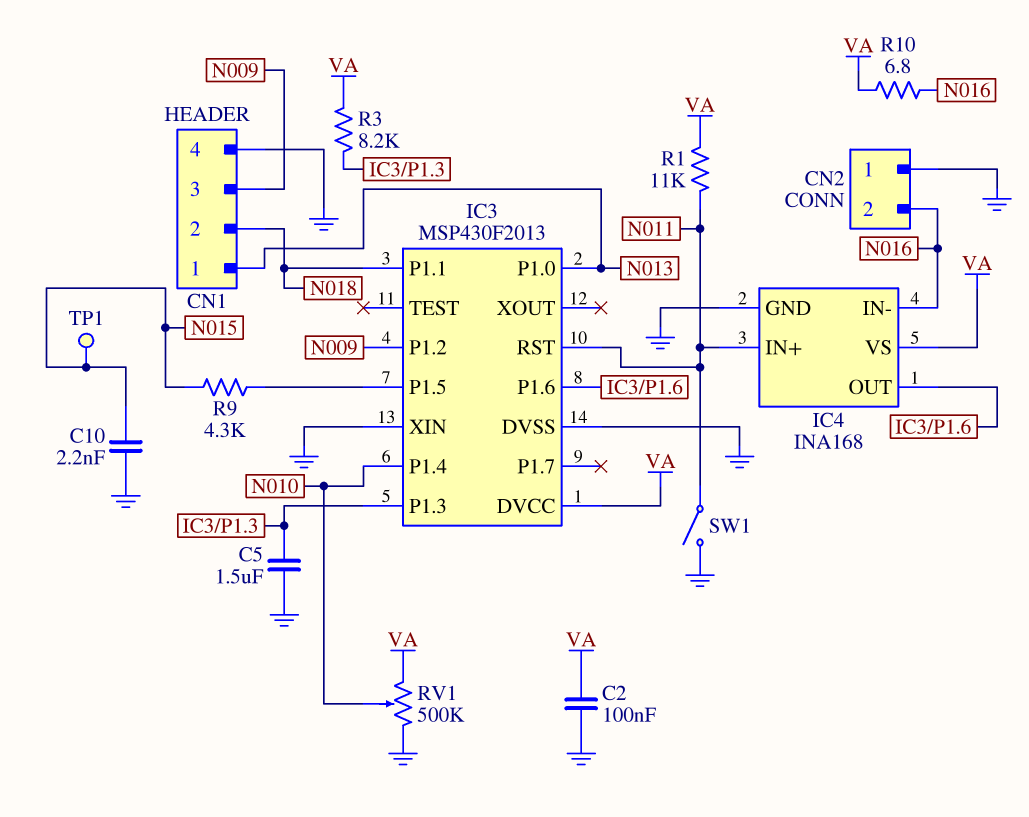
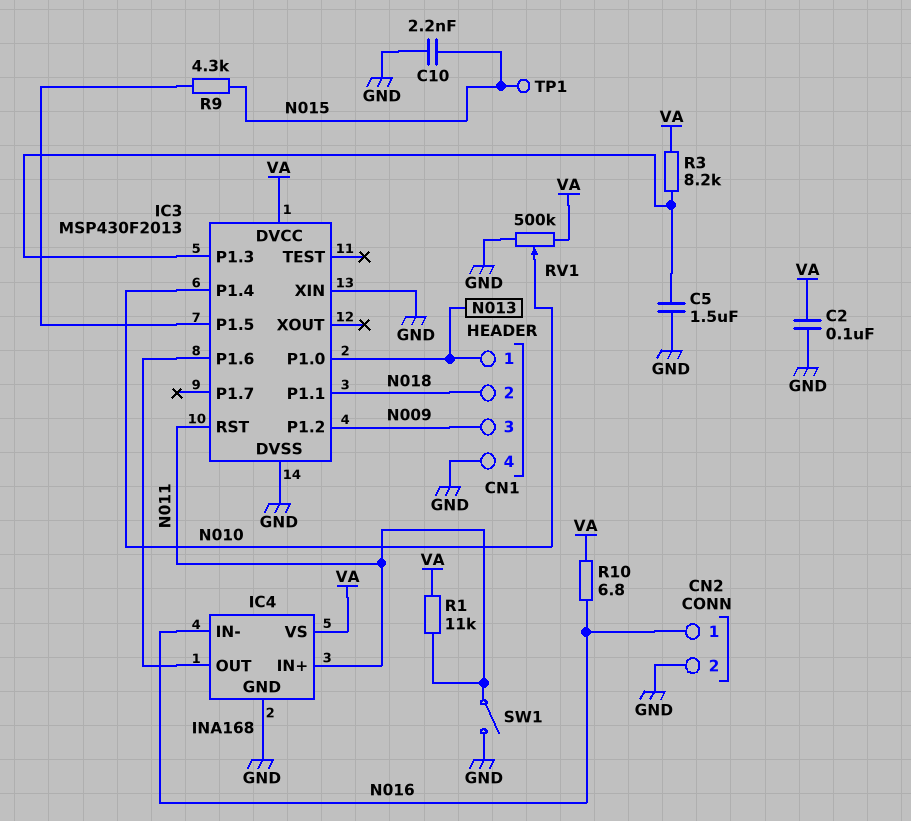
CN2 pin 1: GND -> N016
CN2 pin 2: N016 -> GND

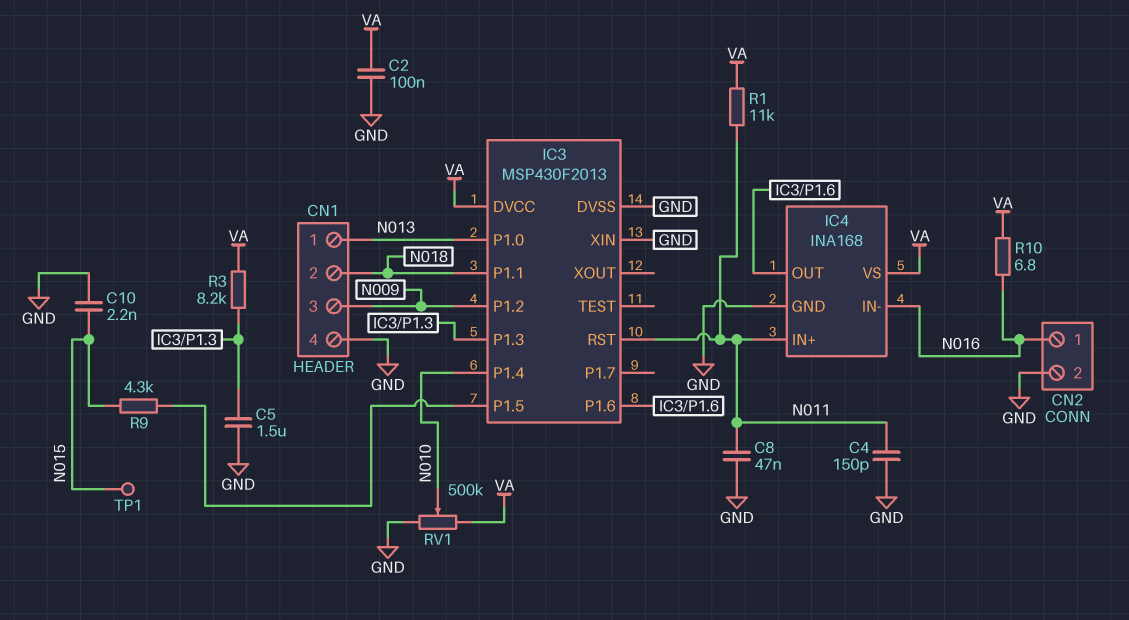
C4: none -> 150pF (GND, N011)
C8: none -> 47nF (GND, N011)
SW1: switch (GND, N011) -> none

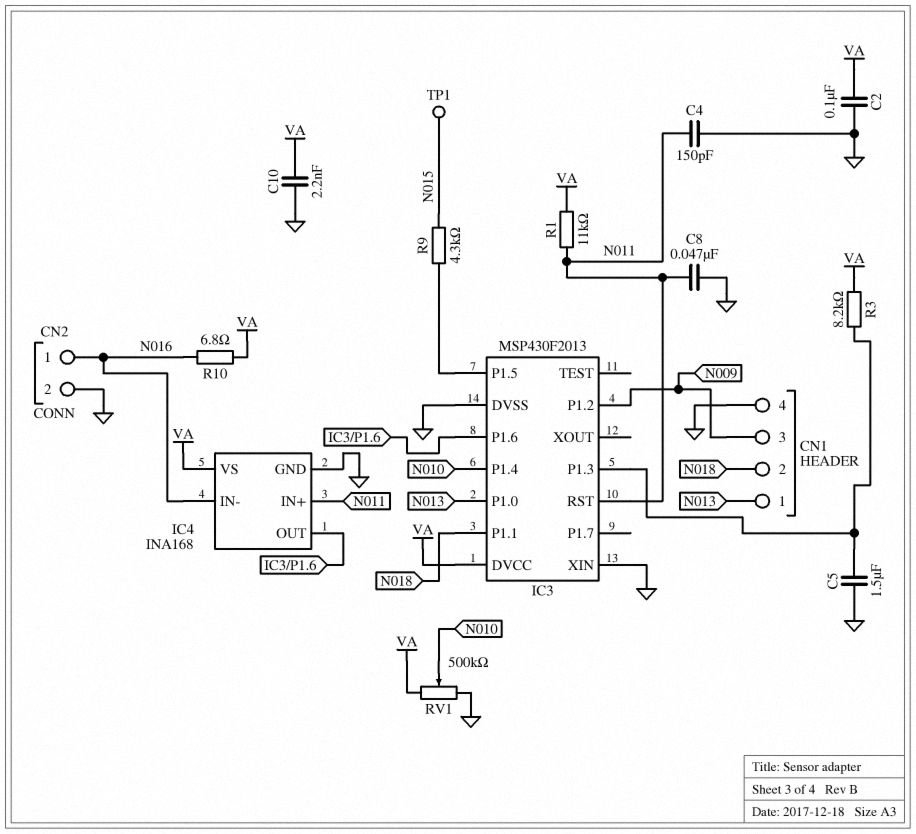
C10: 2.2nF (GND, N015) -> 2.2nF (GND, VA)

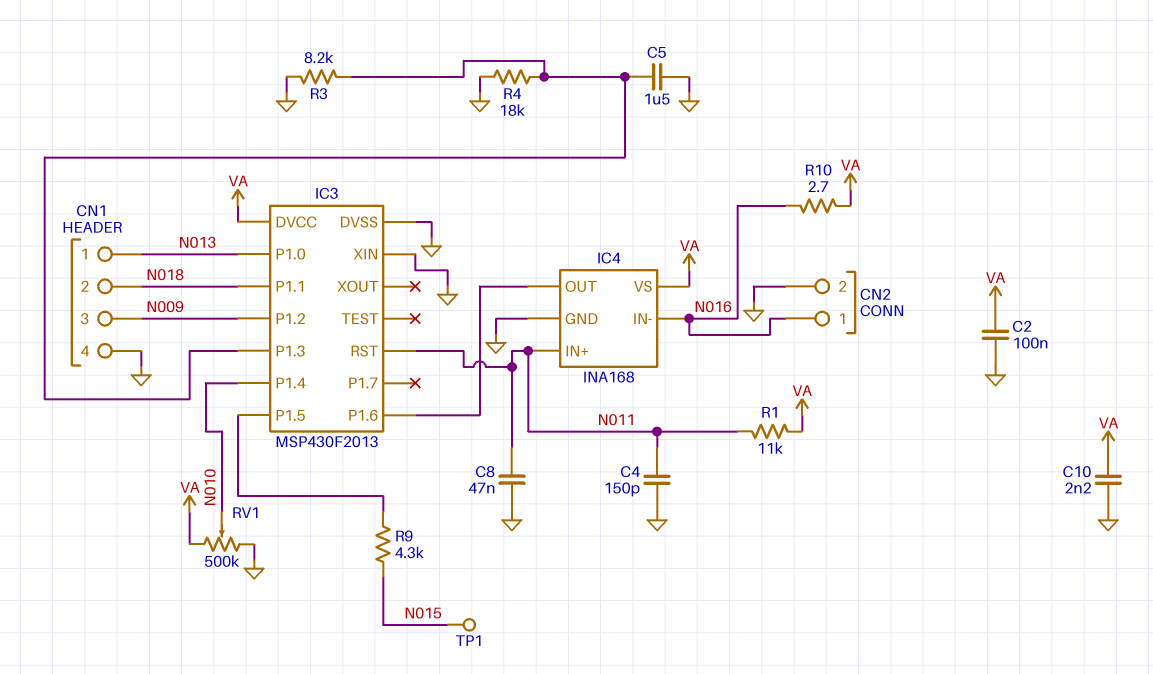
R3: 8.2k (IC3/P1.3, VA) -> 8.2k (GND, IC3/P1.3)
R4: none -> 18k (GND, IC3/P1.3)
R10: 6.8 (N016, VA) -> 2.7 (N016, VA)

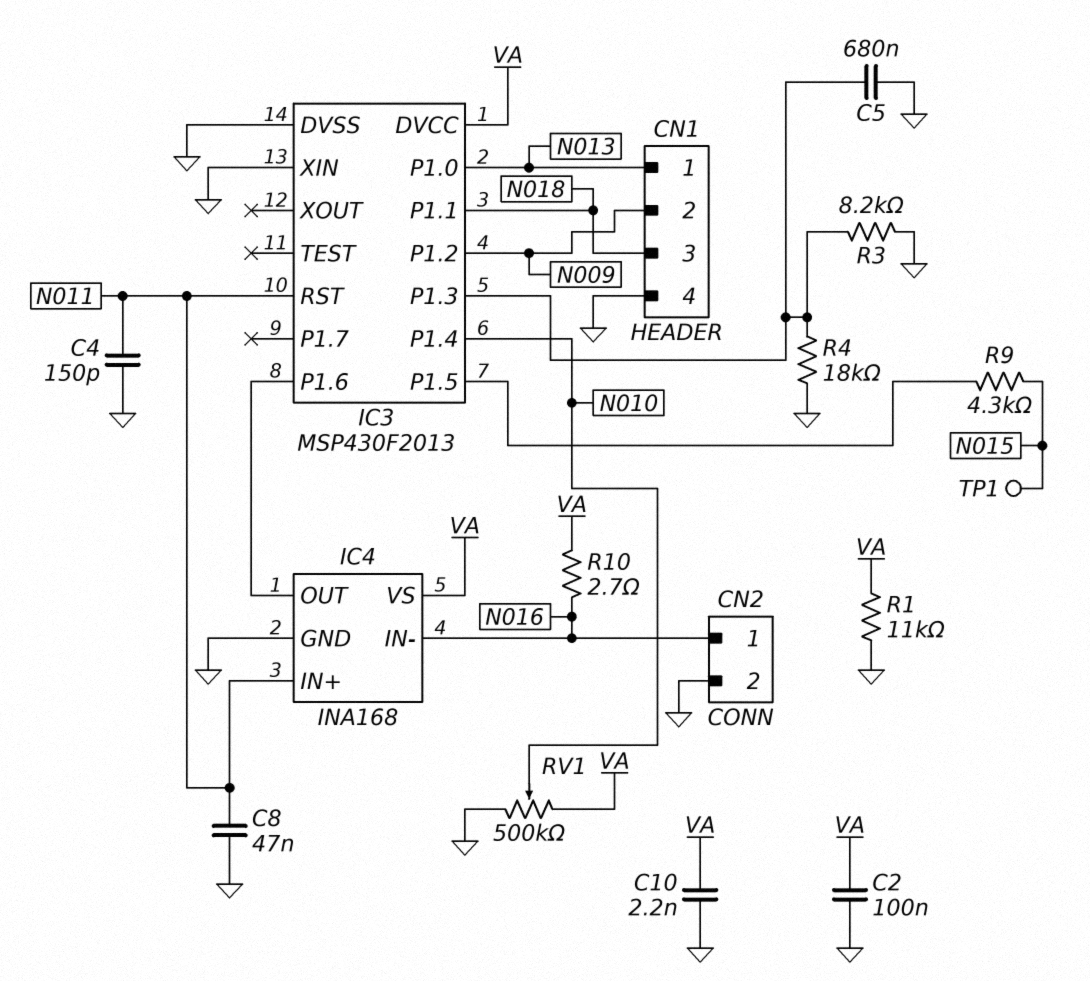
C5: 1.5uF (GND, IC3/P1.3) -> 680nF (GND, IC3/P1.3)
CN1 pin 2: N018 -> N009
CN1 pin 3: N009 -> N018
R1: 11k (N011, VA) -> 11k (GND, VA)

